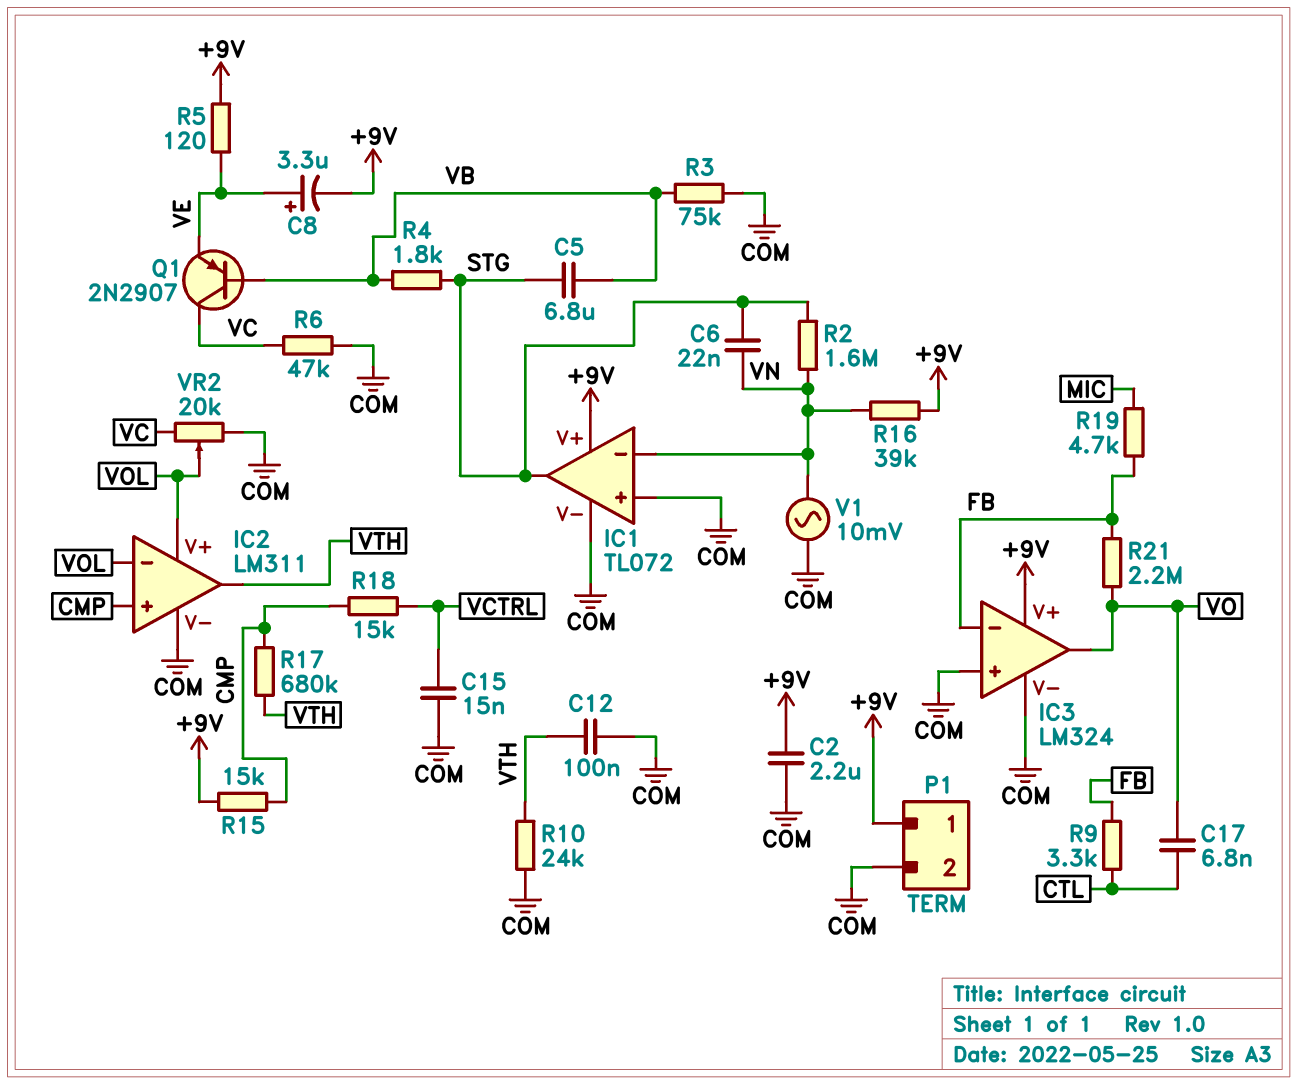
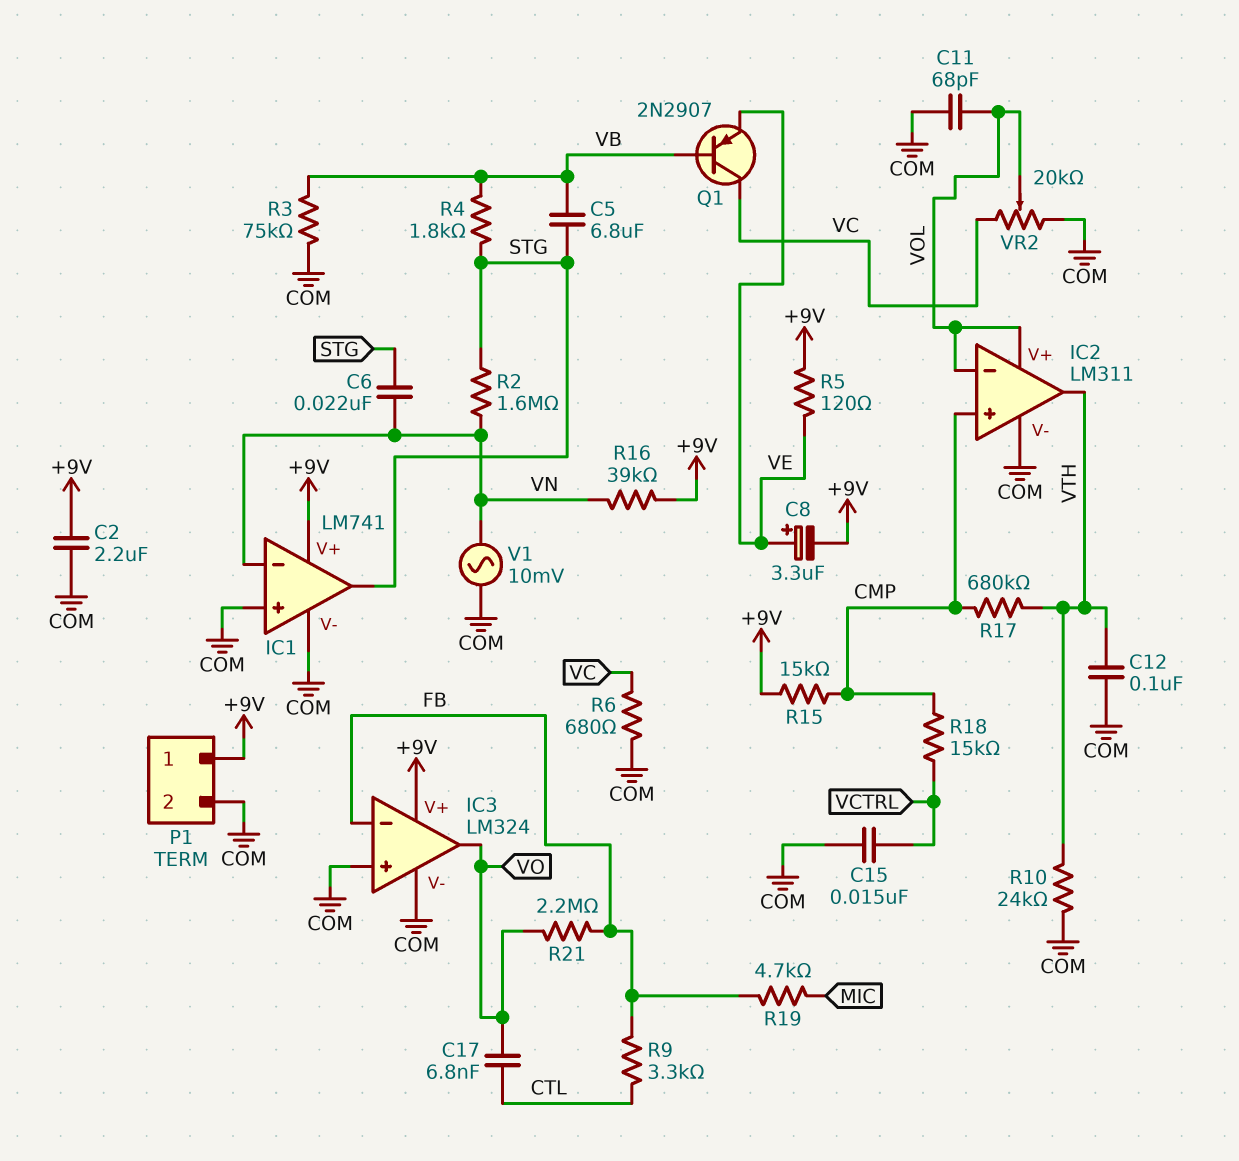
C11: none -> 68pF (COM, VOL)
IC1: TL072 -> LM741
R6: 47k (COM, VC) -> 680 (COM, VC)

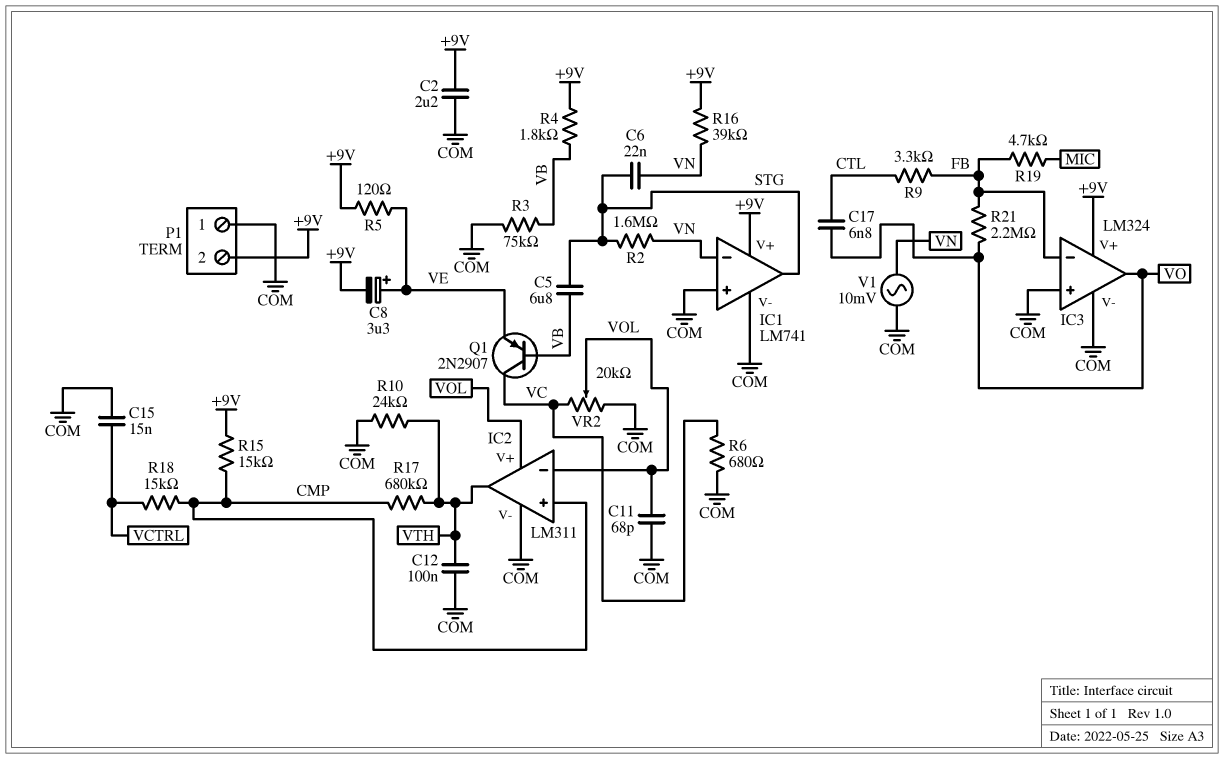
P1 pin 1: +9V -> COM
P1 pin 2: COM -> +9V
R4: 1.8k (STG, VB) -> 1.8k (+9V, VB)

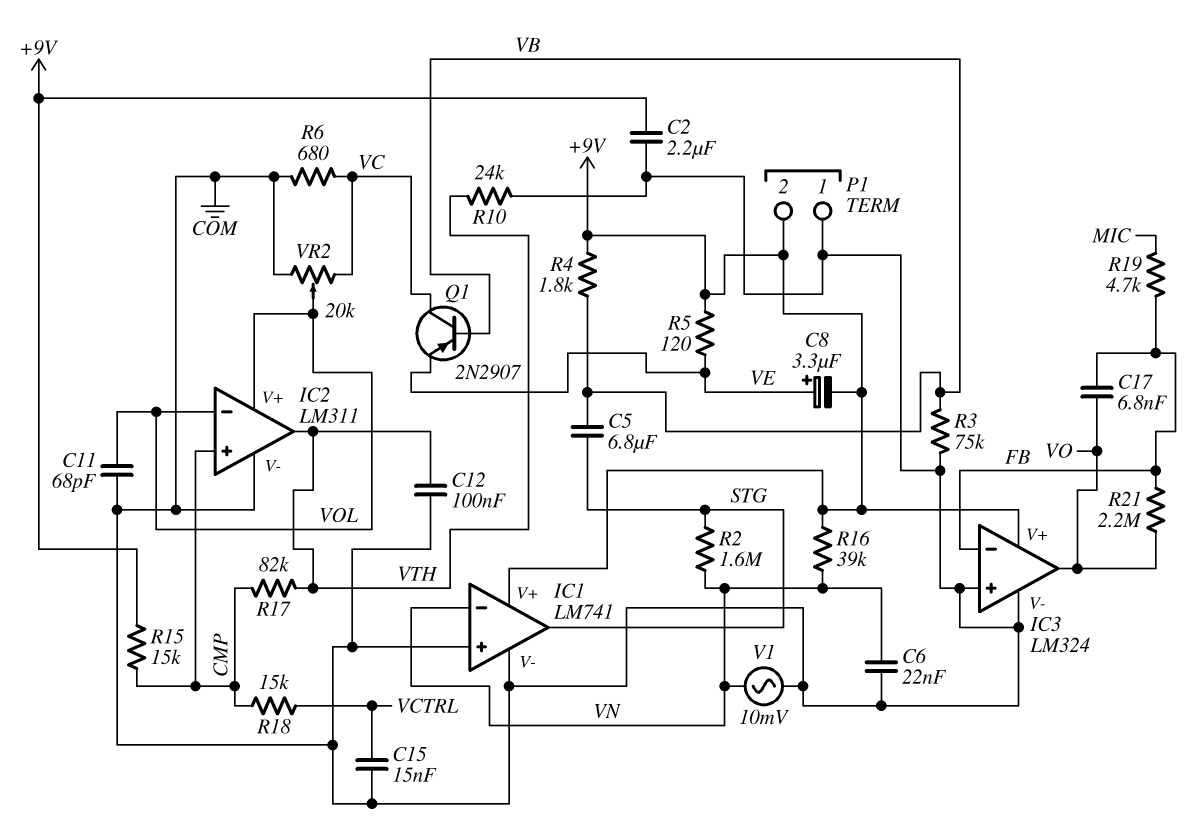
C6: 22nF (STG, VN) -> 22nF (COM, VN)
C17: 6.8nF (CTL, VO) -> 6.8nF (FB, VO)
R9: 3.3k (CTL, FB) -> none
R17: 680k (CMP, VTH) -> 82k (CMP, VTH)

